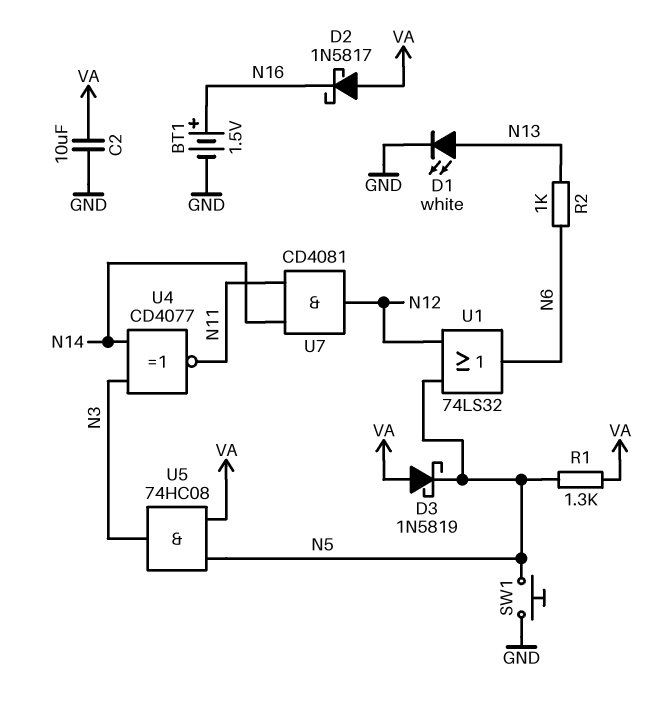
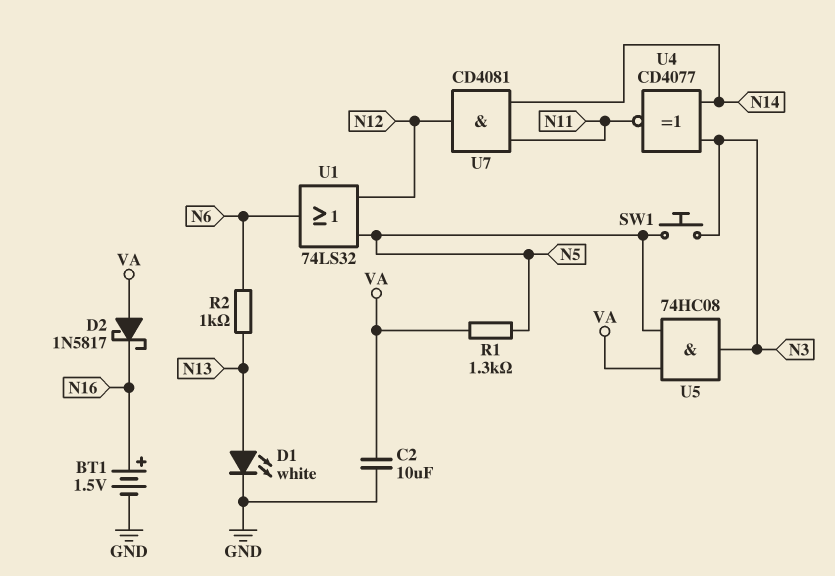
D3: schottky 1N5819 (A VA, K N5) -> none
SW1: button (GND, N5) -> button (N3, N5)

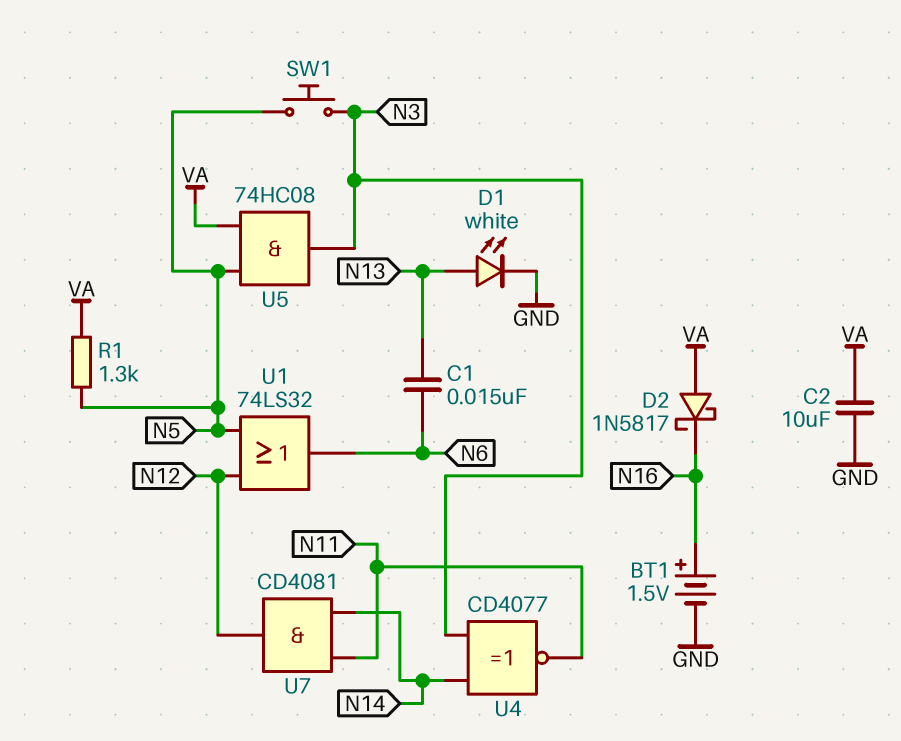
C1: none -> 15nF (N6, N13)
R2: 1k (N6, N13) -> none

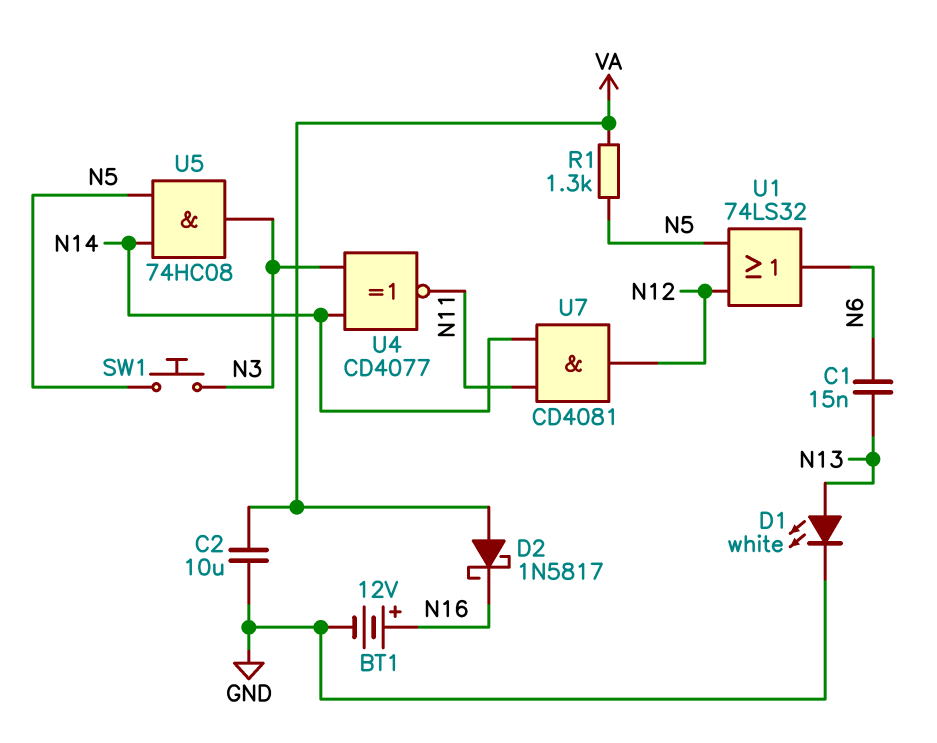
BT1: 1.5V (plus N16, minus GND) -> 12V (plus N16, minus GND)
U5: AND 74HC08 (in N5, in VA, out N3) -> AND 74HC08 (in N5, in N14, out N3)

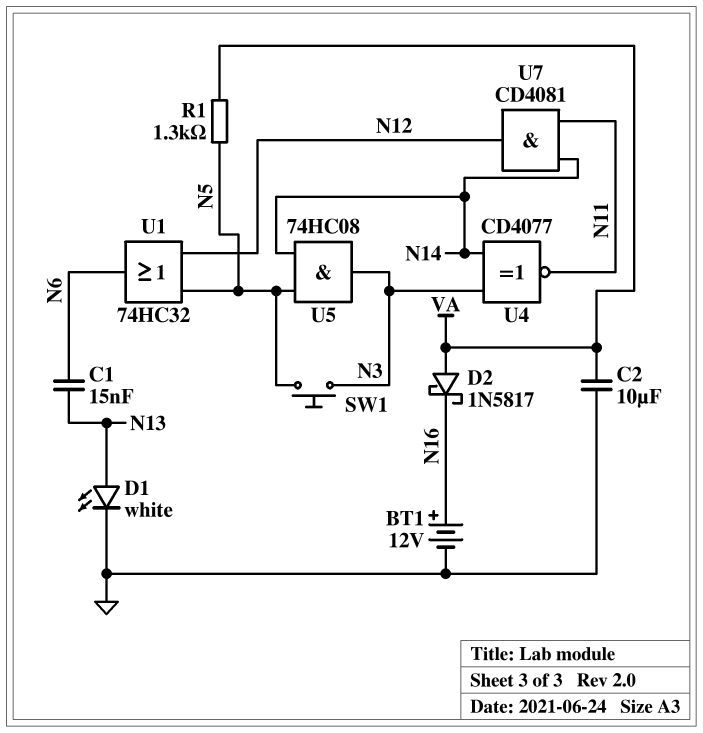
U1: OR 74LS32 (in N5, in N12, out N6) -> OR 74HC32 (in N5, in N12, out N6)

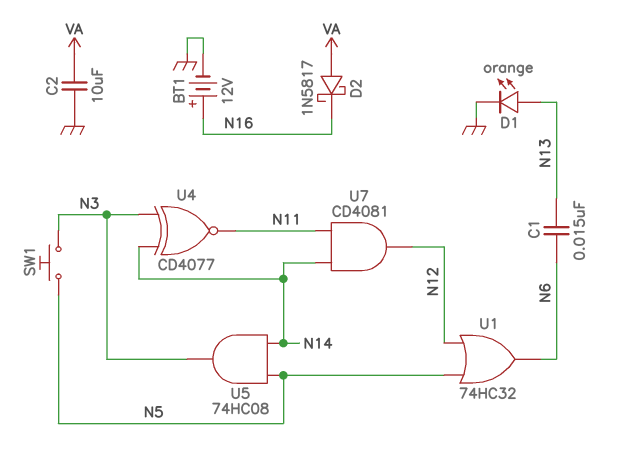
D1: LED white (A N13, K GND) -> LED orange (A N13, K GND)
R1: 1.3k (N5, VA) -> none

